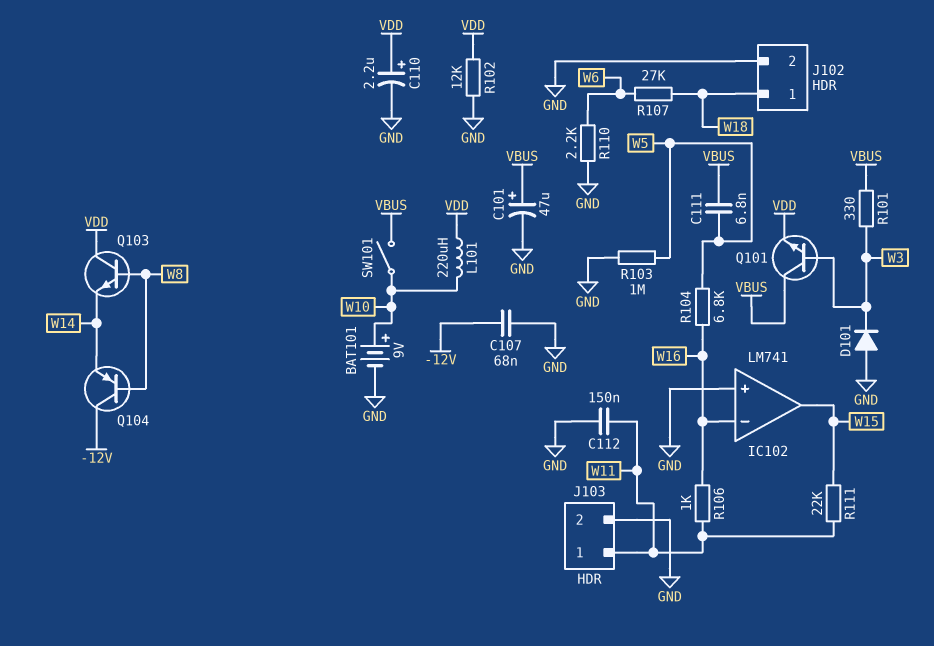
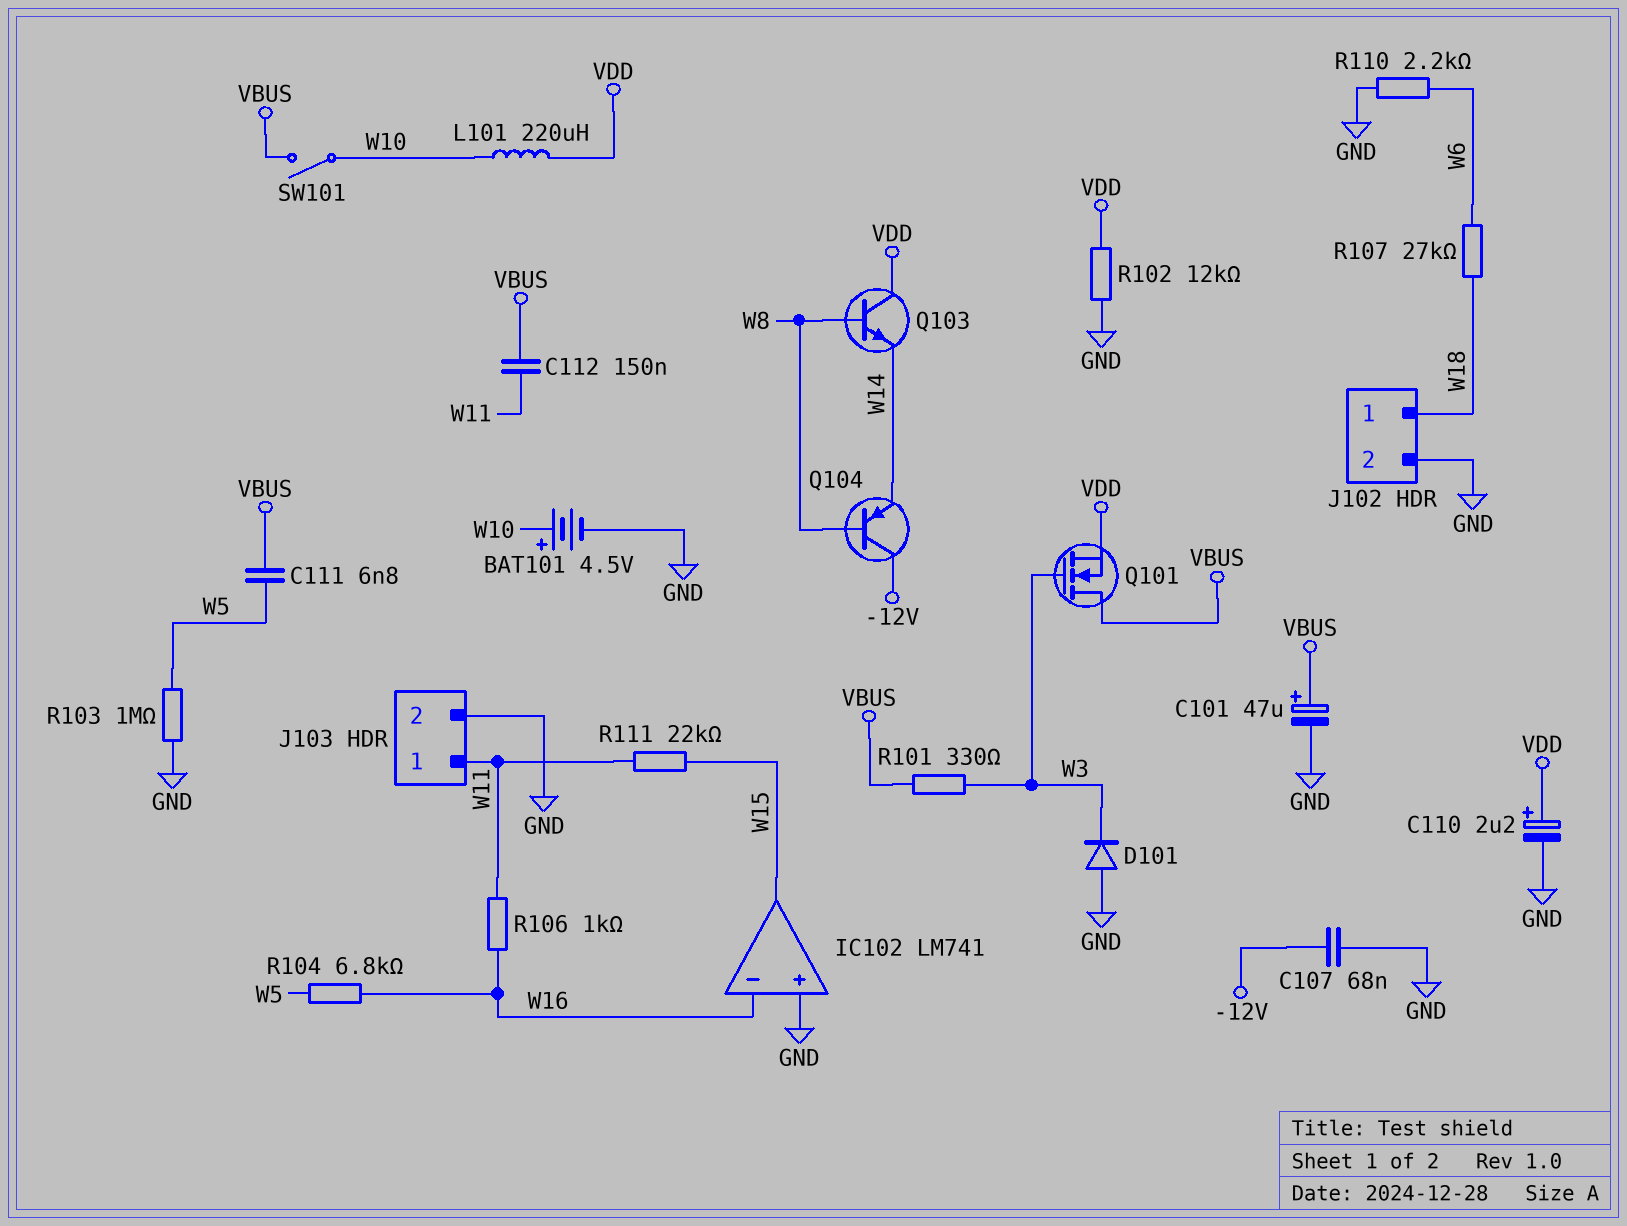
BAT101: 9V (plus W10, minus GND) -> 4.5V (plus W10, minus GND)
C112: 150nF (GND, W11) -> 150nF (VBUS, W11)
Q101: NPN (B W3, C VBUS, E VDD) -> NMOS (G W3, D VBUS, S VDD)

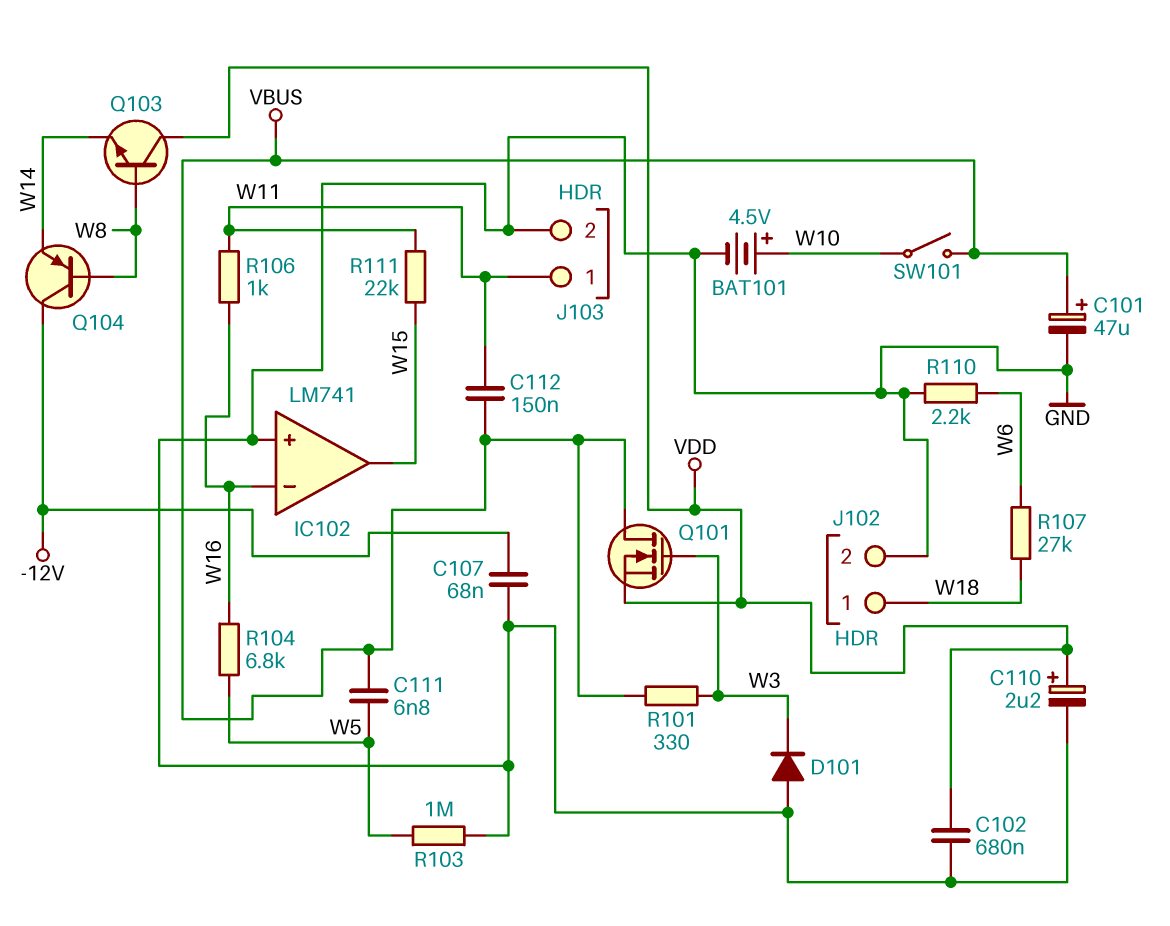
C102: none -> 680nF (GND, VDD)
L101: 220uH (VDD, W10) -> none
R102: 12k (GND, VDD) -> none

